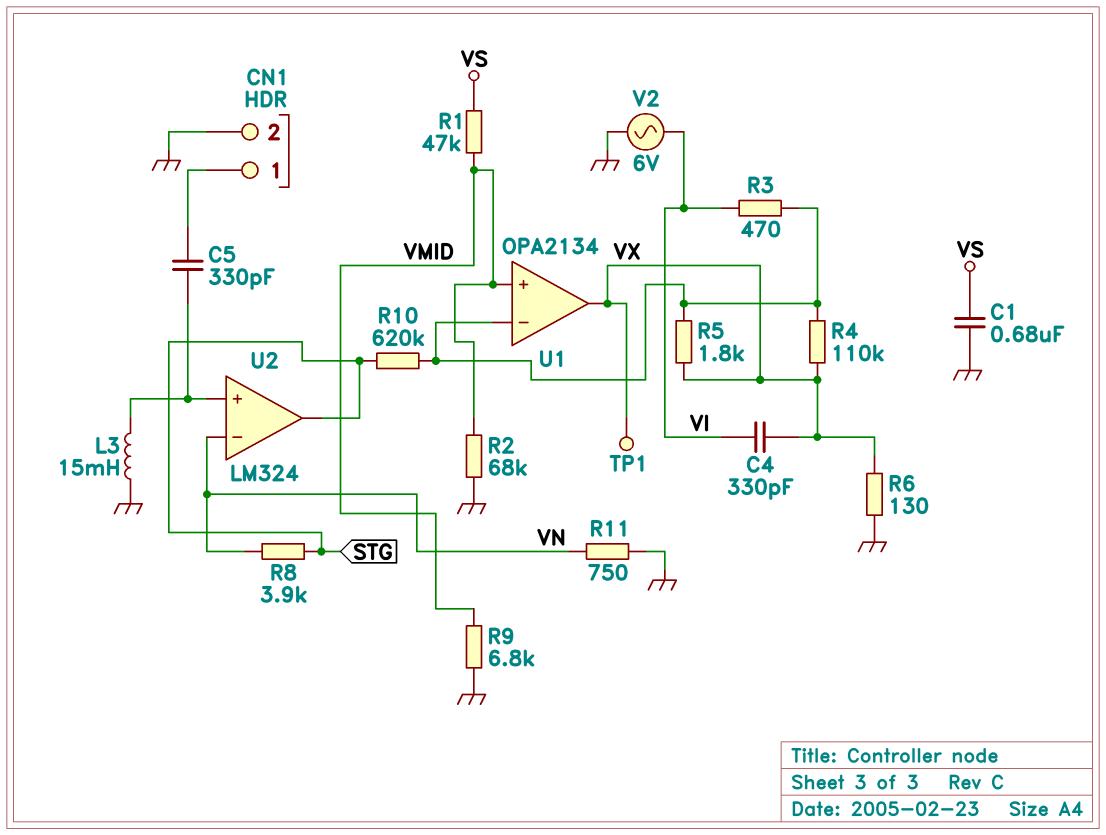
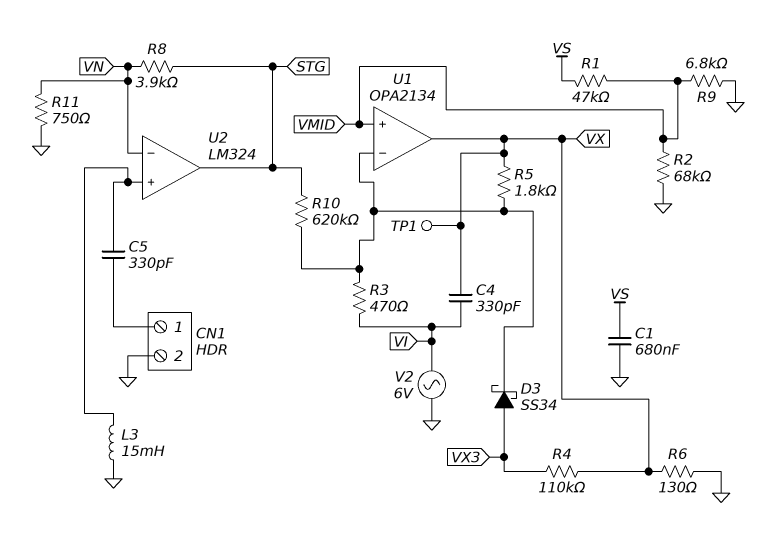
D3: none -> schottky SS34 (A VX3, K U1/in-)
R4: 110k (U1/in-, VX) -> 110k (VX, VX3)

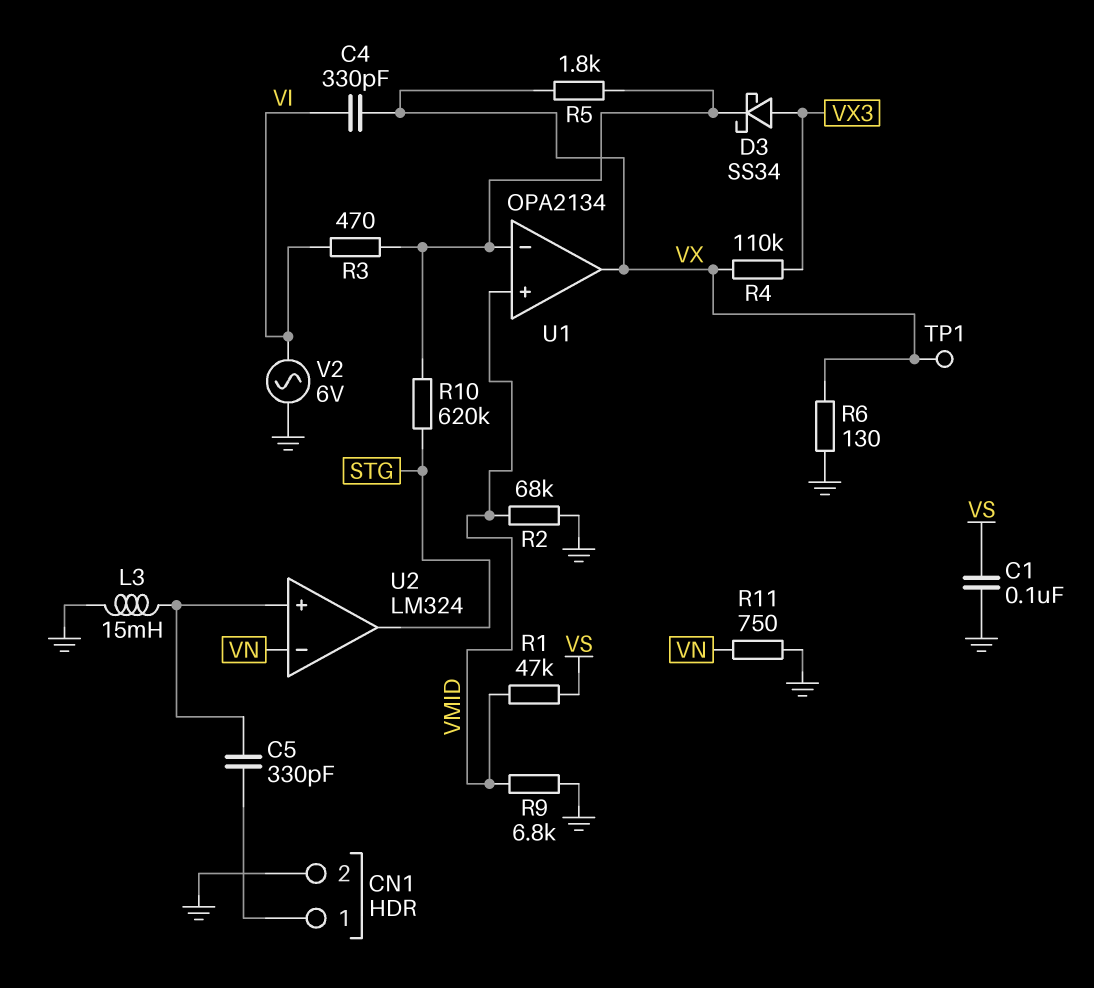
C1: 680nF (GND, VS) -> 100nF (GND, VS)
R8: 3.9k (STG, VN) -> none

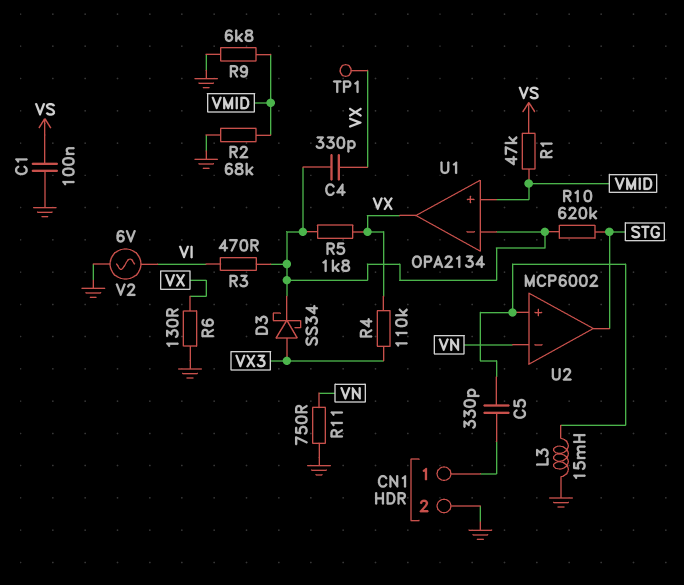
C4: 330pF (VI, VX) -> 330pF (U1/in-, VX)
U2: LM324 -> MCP6002

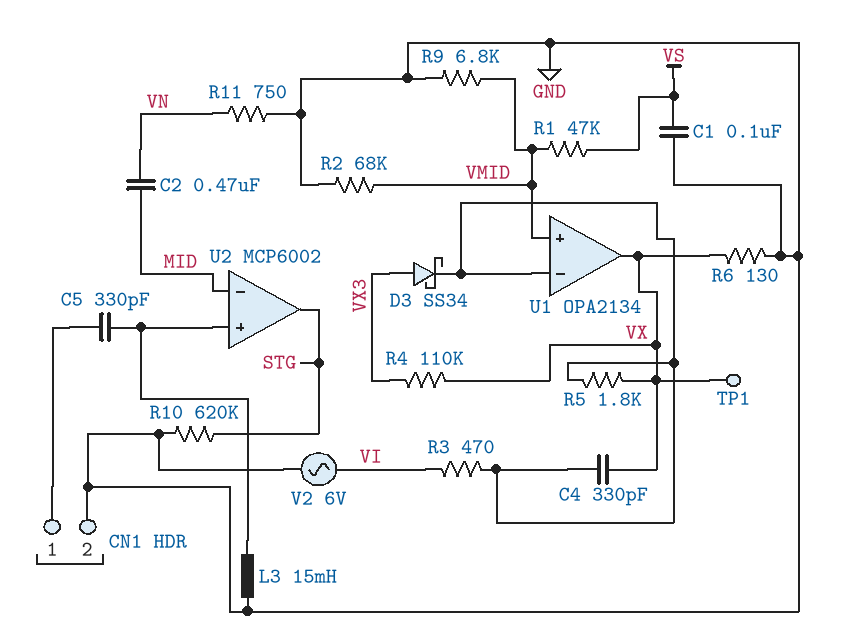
C2: none -> 470nF (MID, VN)
R10: 620k (STG, U1/in-) -> 620k (GND, STG)
U2 pin in-: VN -> MID

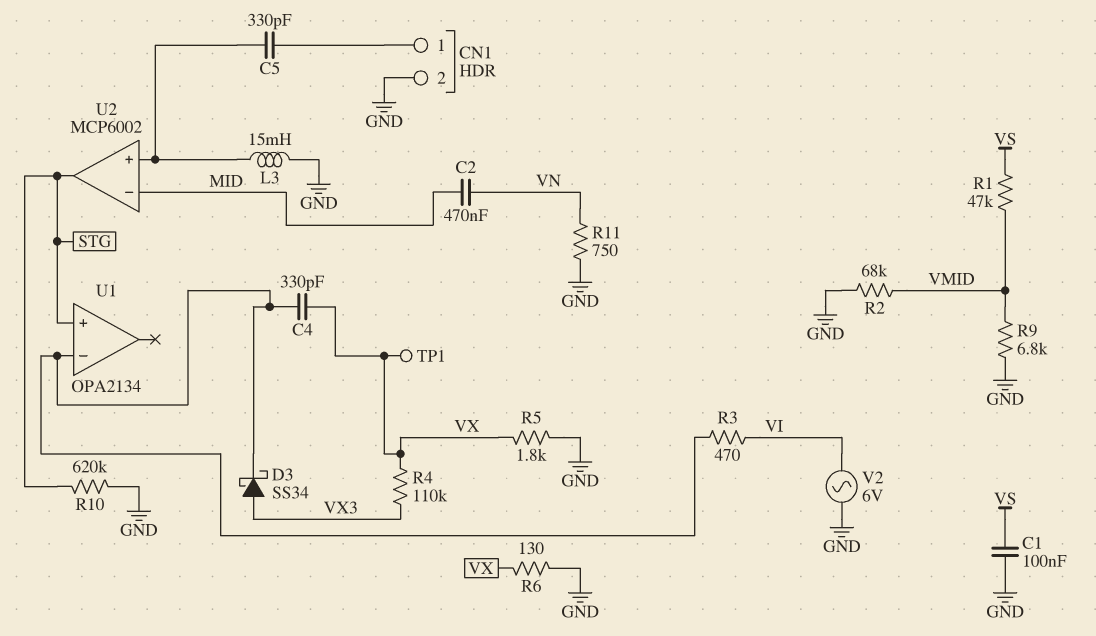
R5: 1.8k (U1/in-, VX) -> 1.8k (GND, VX)
U1 pin in+: VMID -> STG
U1 pin out: VX -> none

